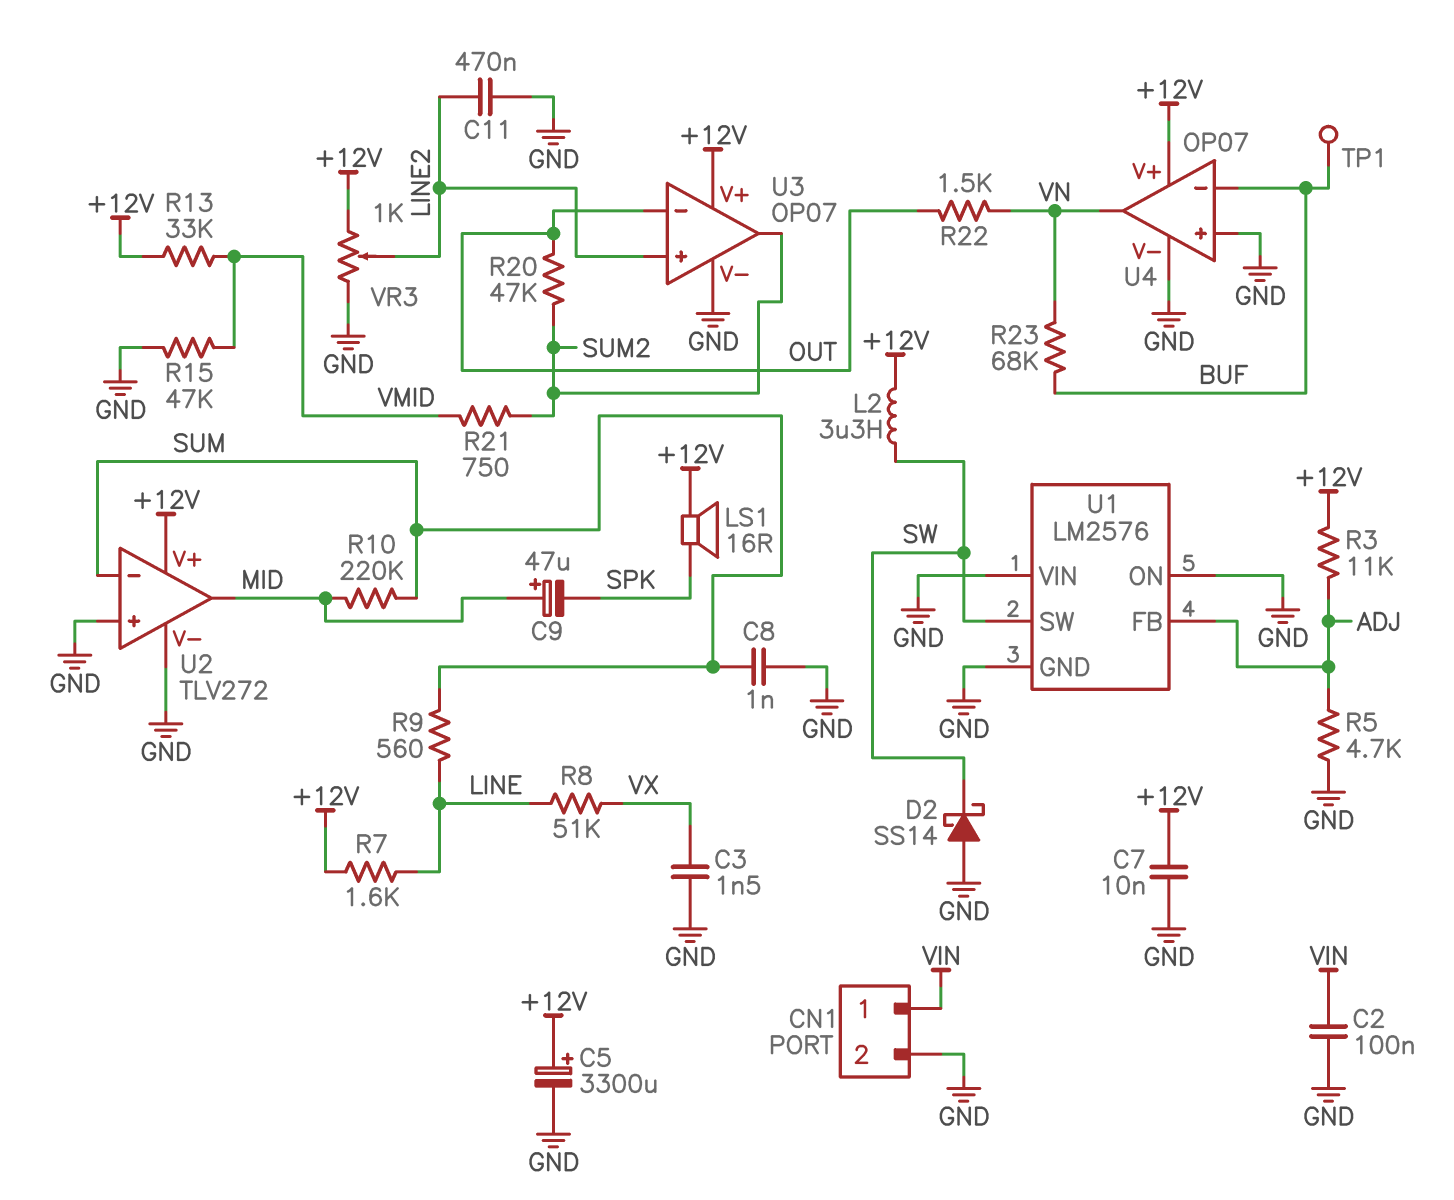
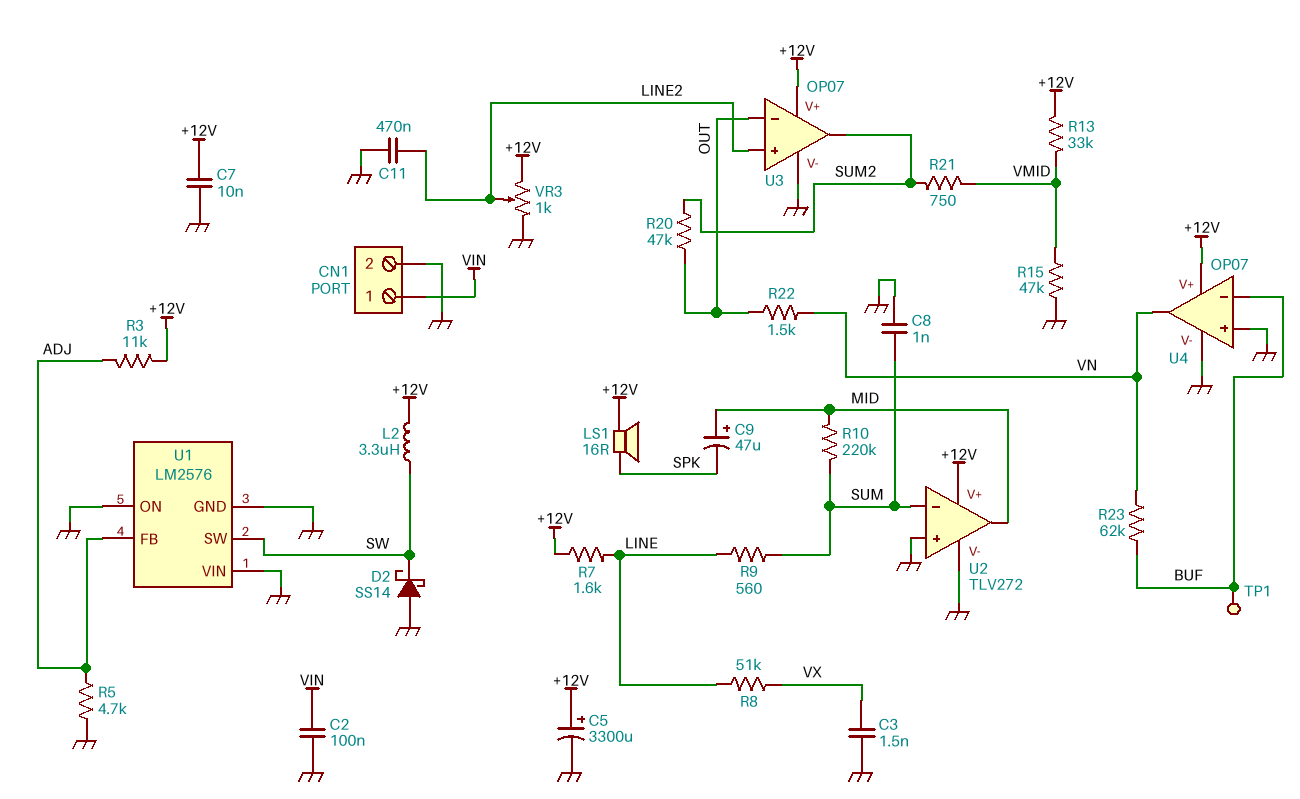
R23: 68k (BUF, VN) -> 62k (BUF, VN)

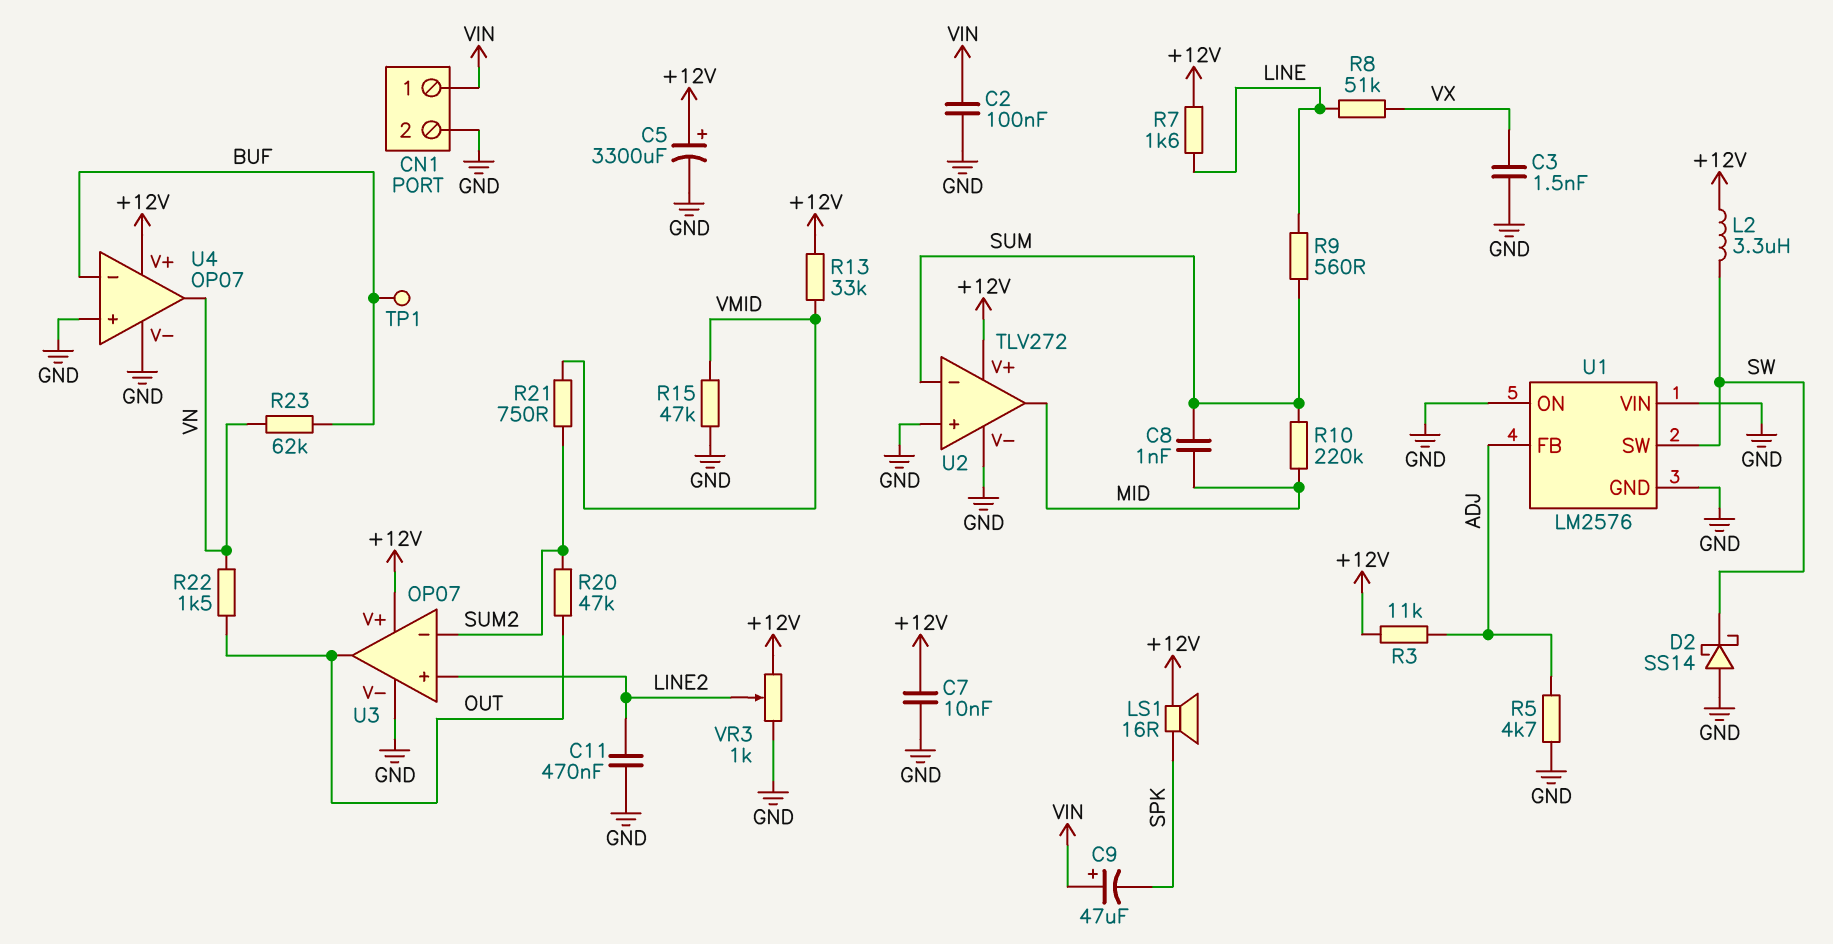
C8: 1nF (GND, SUM) -> 1nF (MID, SUM)
C9: 47uF (plus MID, minus SPK) -> 47uF (plus VIN, minus SPK)
U3 pin in-: OUT -> SUM2
U3 pin out: SUM2 -> OUT

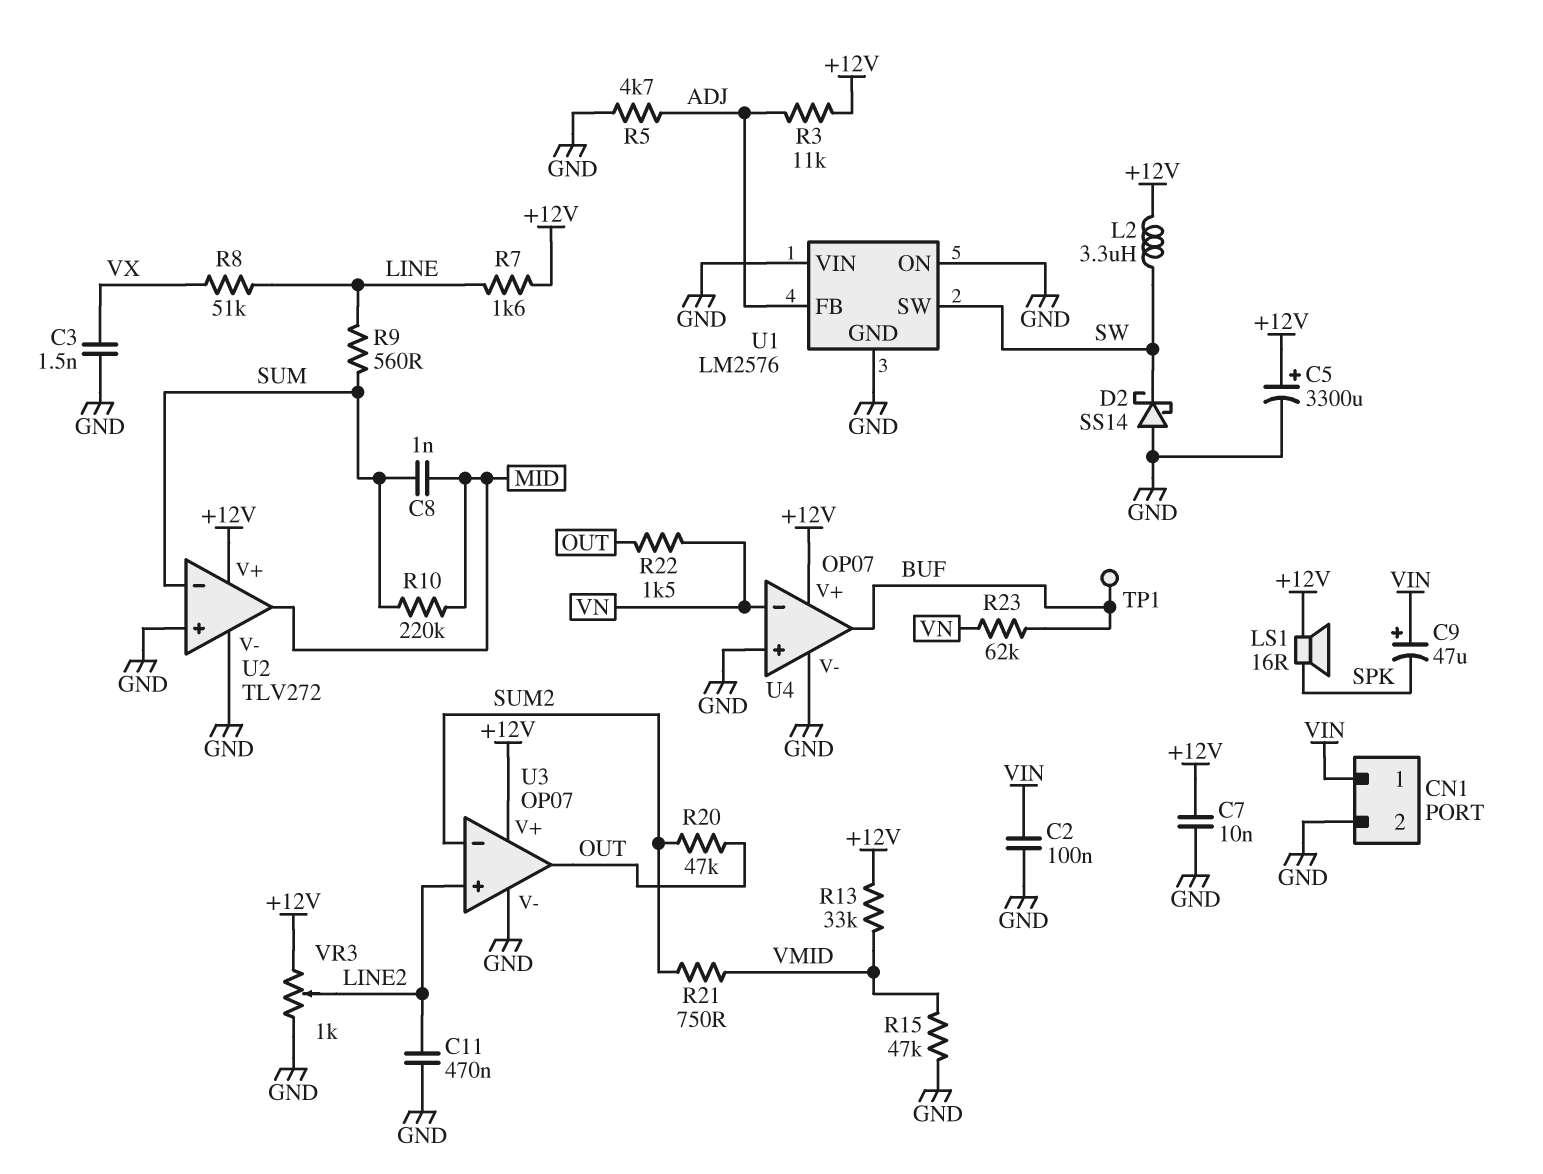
U4 pin in-: BUF -> VN
U4 pin out: VN -> BUF

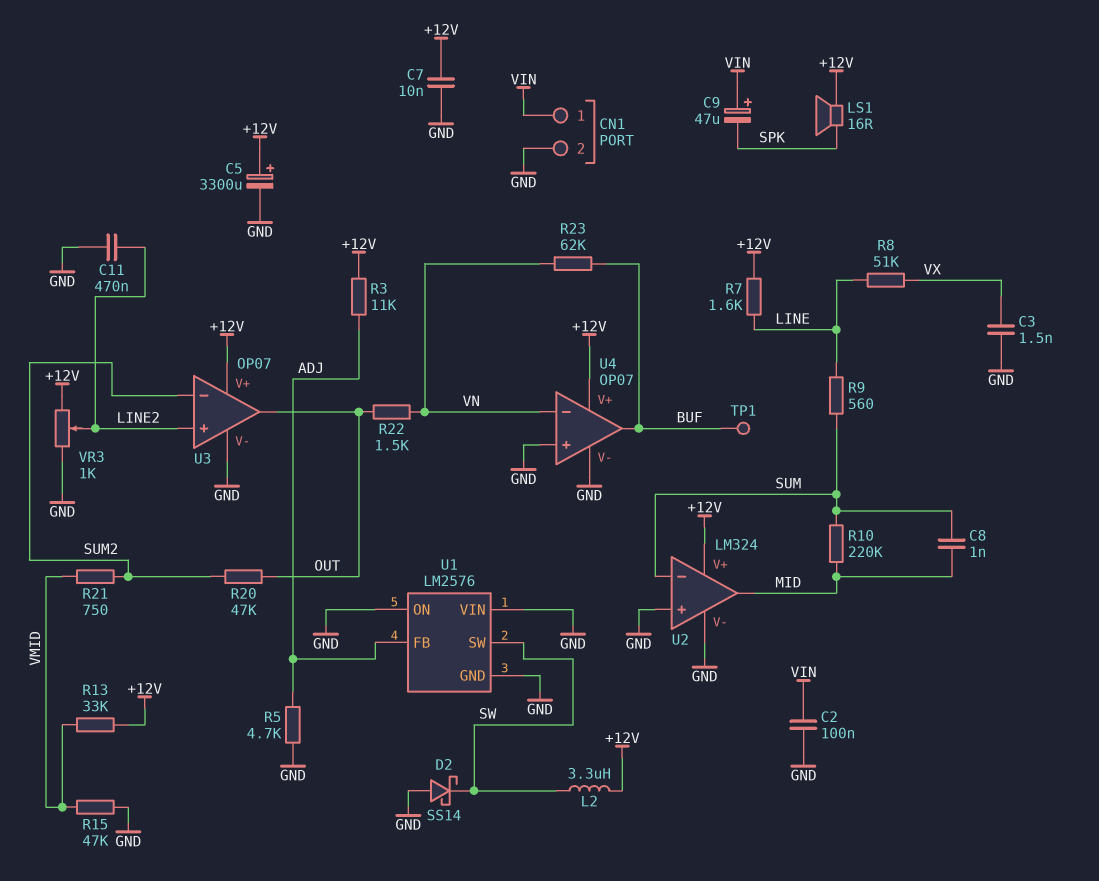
U2: TLV272 -> LM324

